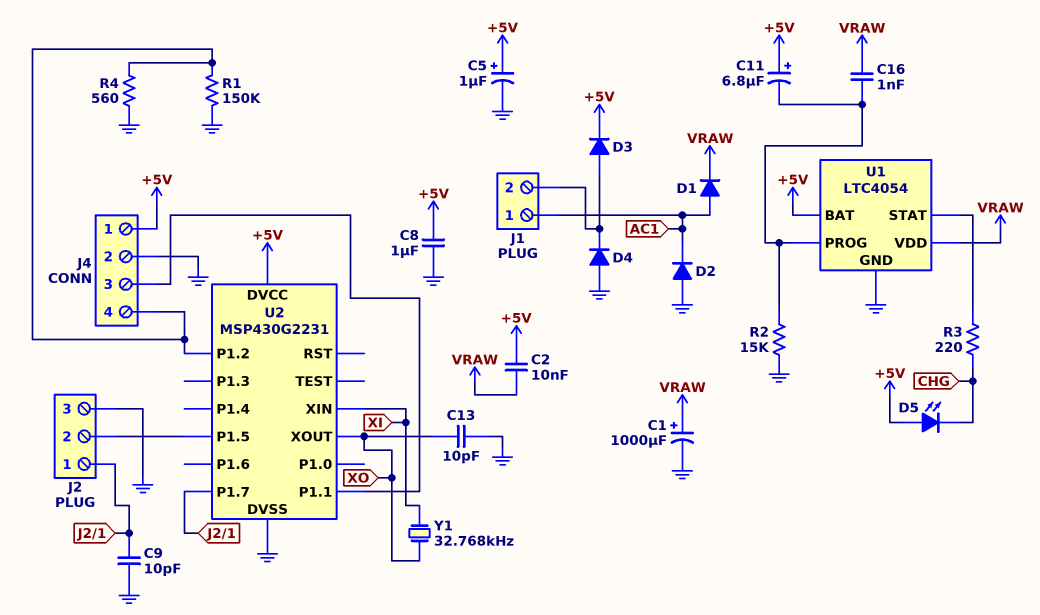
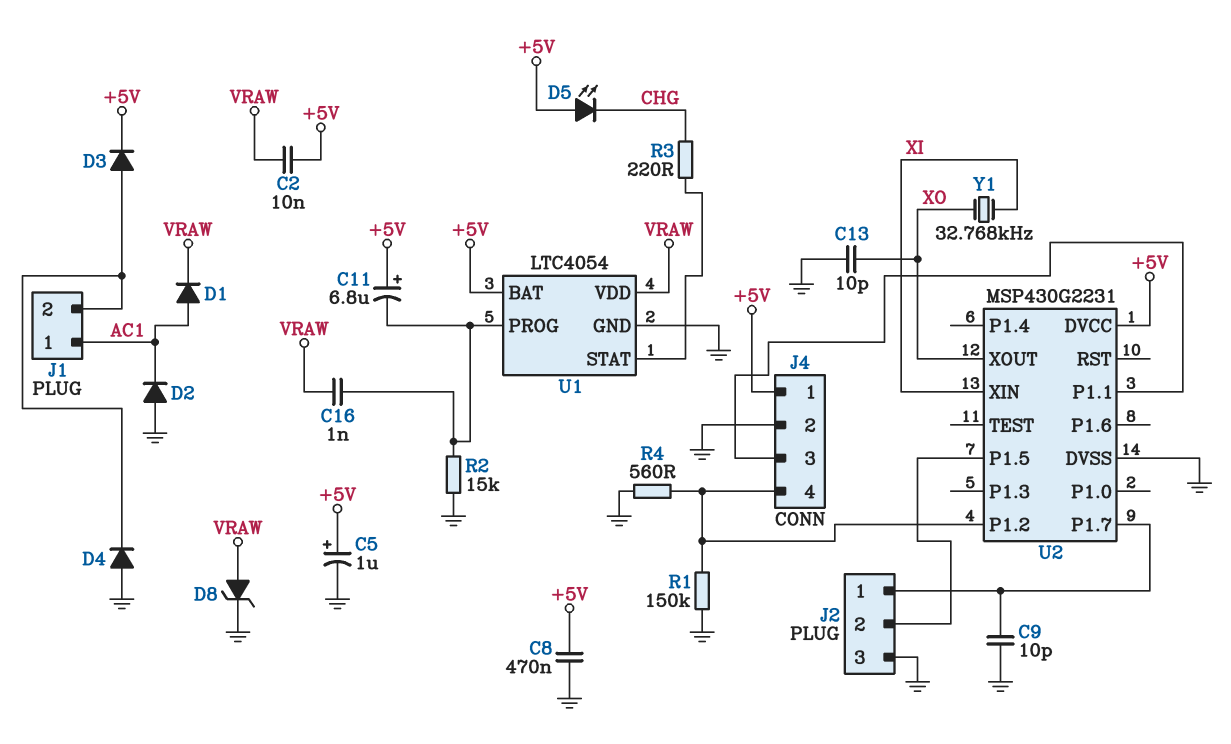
C1: 1000uF (plus VRAW, minus GND) -> none
C8: 1uF (+5V, GND) -> 470nF (+5V, GND)
D8: none -> zener (A VRAW, K GND)

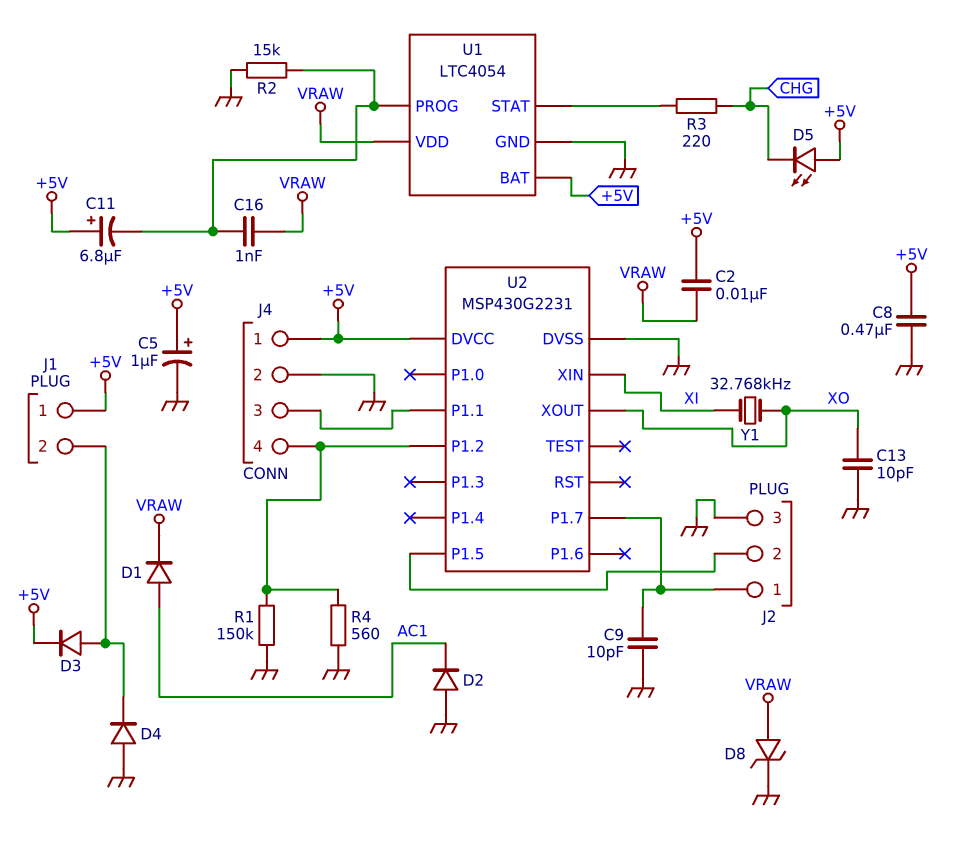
J1 pin 1: AC1 -> +5V

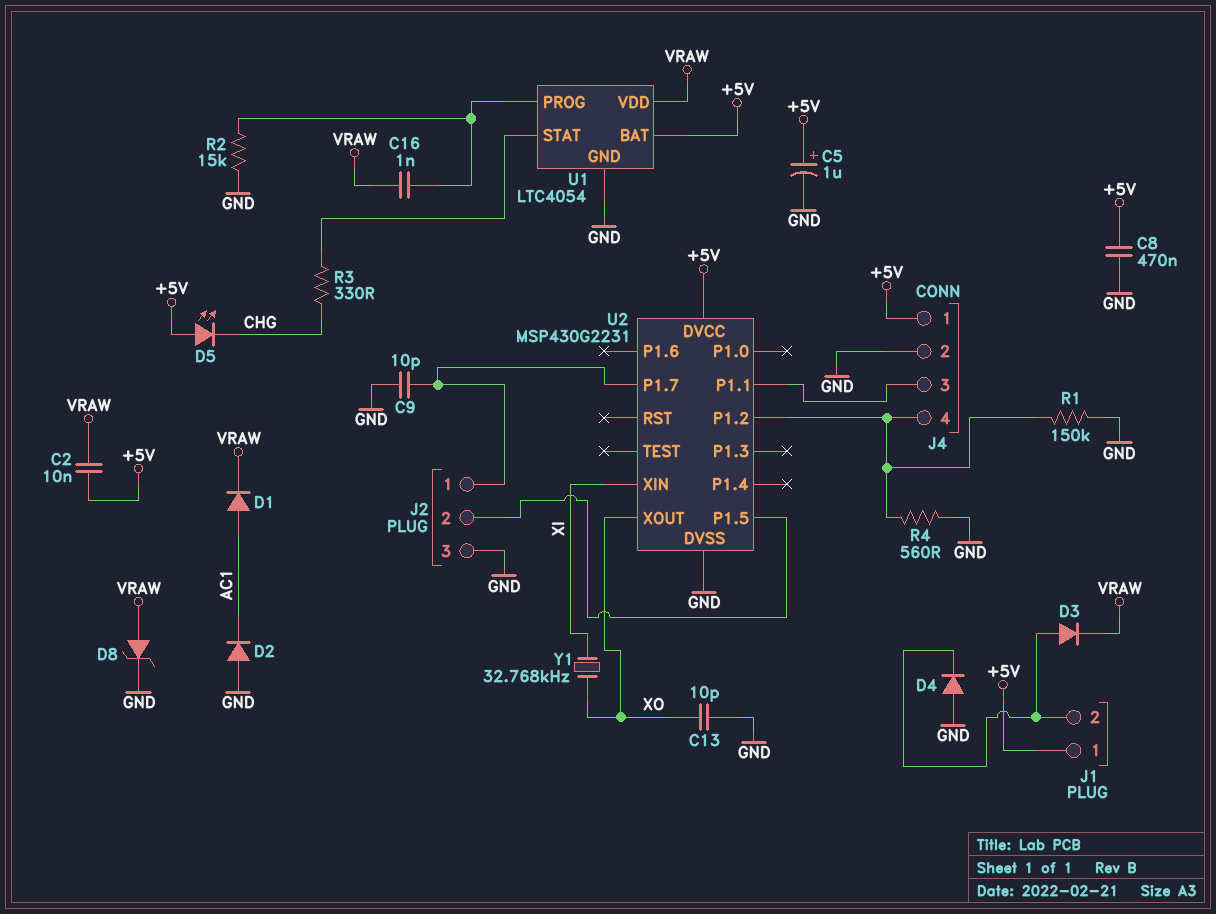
C11: 6.8uF (plus +5V, minus U1/PROG) -> none
D3: diode (A J1/2, K +5V) -> diode (A J1/2, K VRAW)
R3: 220 (CHG, U1/STAT) -> 330 (CHG, U1/STAT)

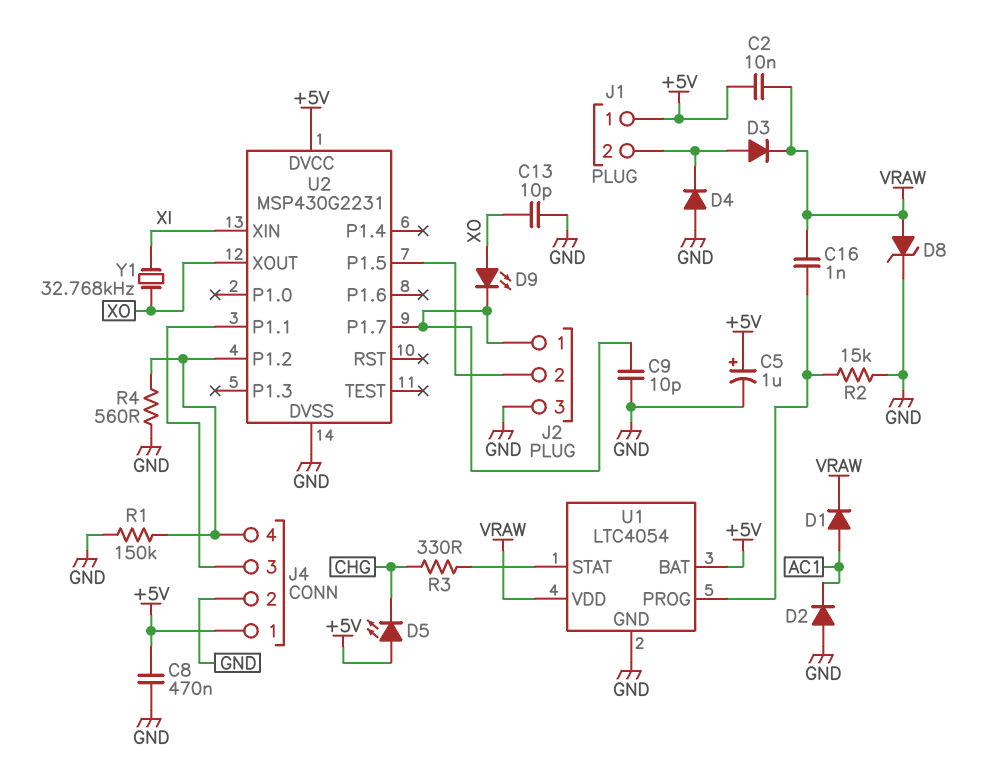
D9: none -> LED (A XO, K J2/1)

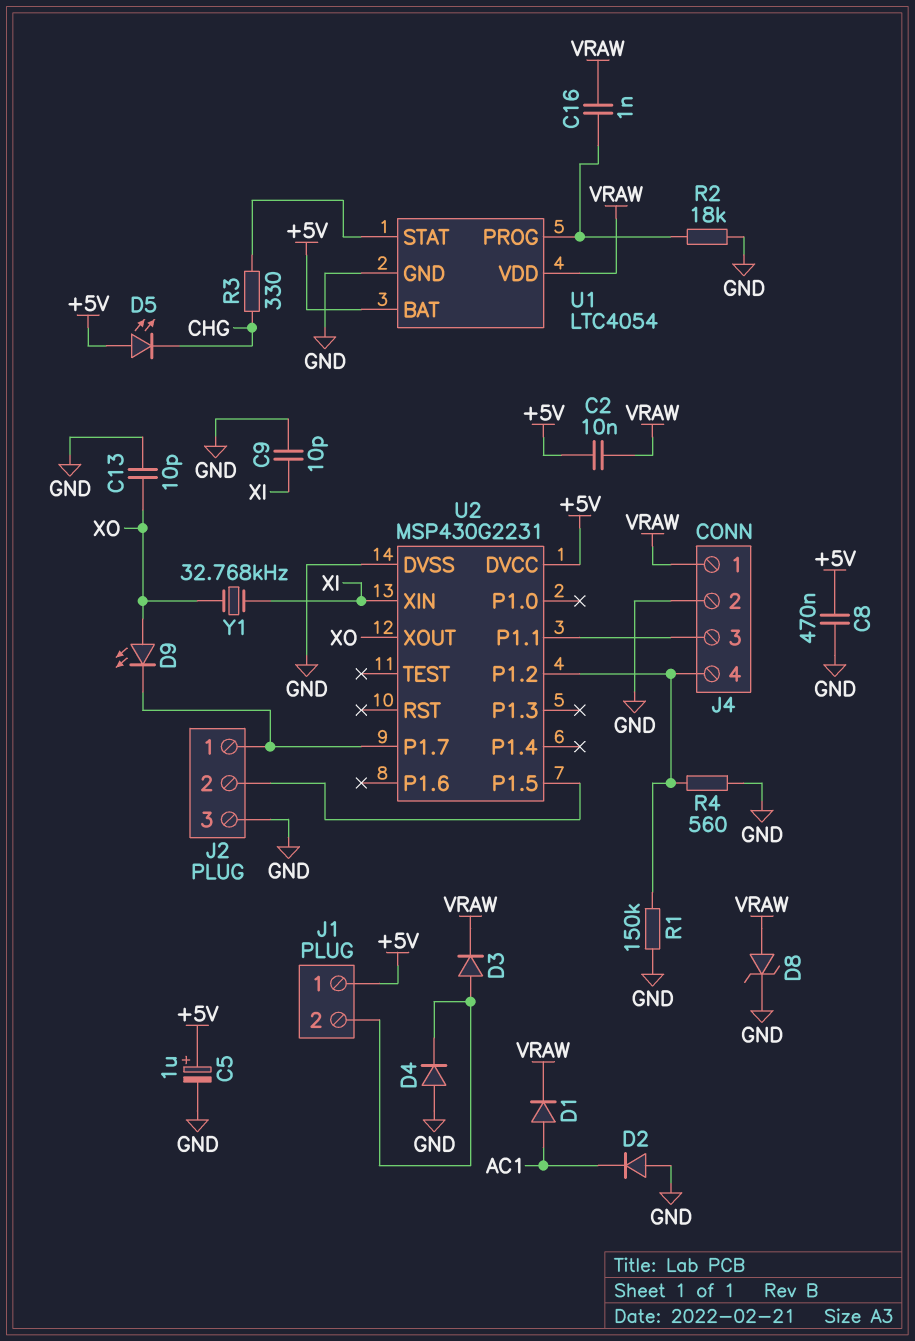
C9: 10pF (GND, J2/1) -> 10pF (GND, XI)
J4 pin 1: +5V -> VRAW
R2: 15k (GND, U1/PROG) -> 18k (GND, U1/PROG)

